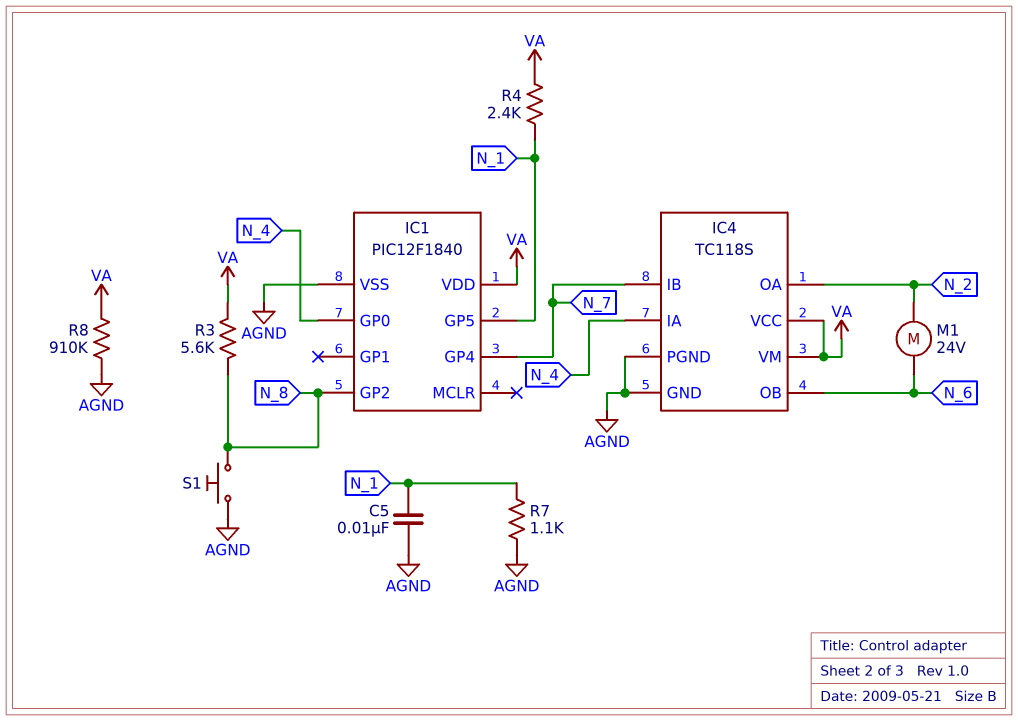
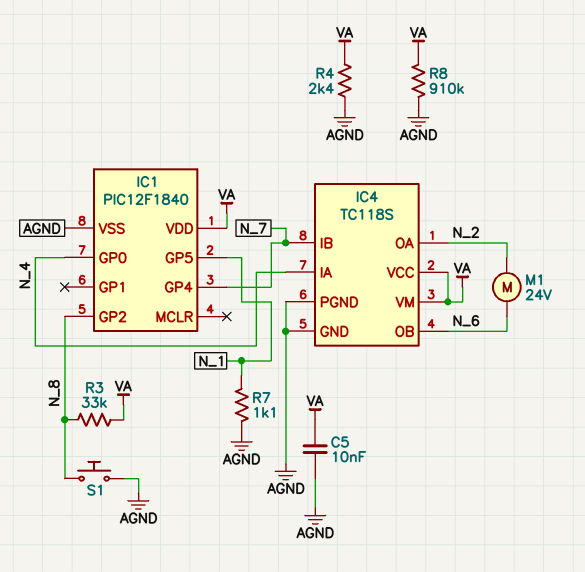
C5: 10nF (AGND, N_1) -> 10nF (AGND, VA)
R3: 5.6k (N_8, VA) -> 33k (N_8, VA)
R4: 2.4k (N_1, VA) -> 2.4k (AGND, VA)

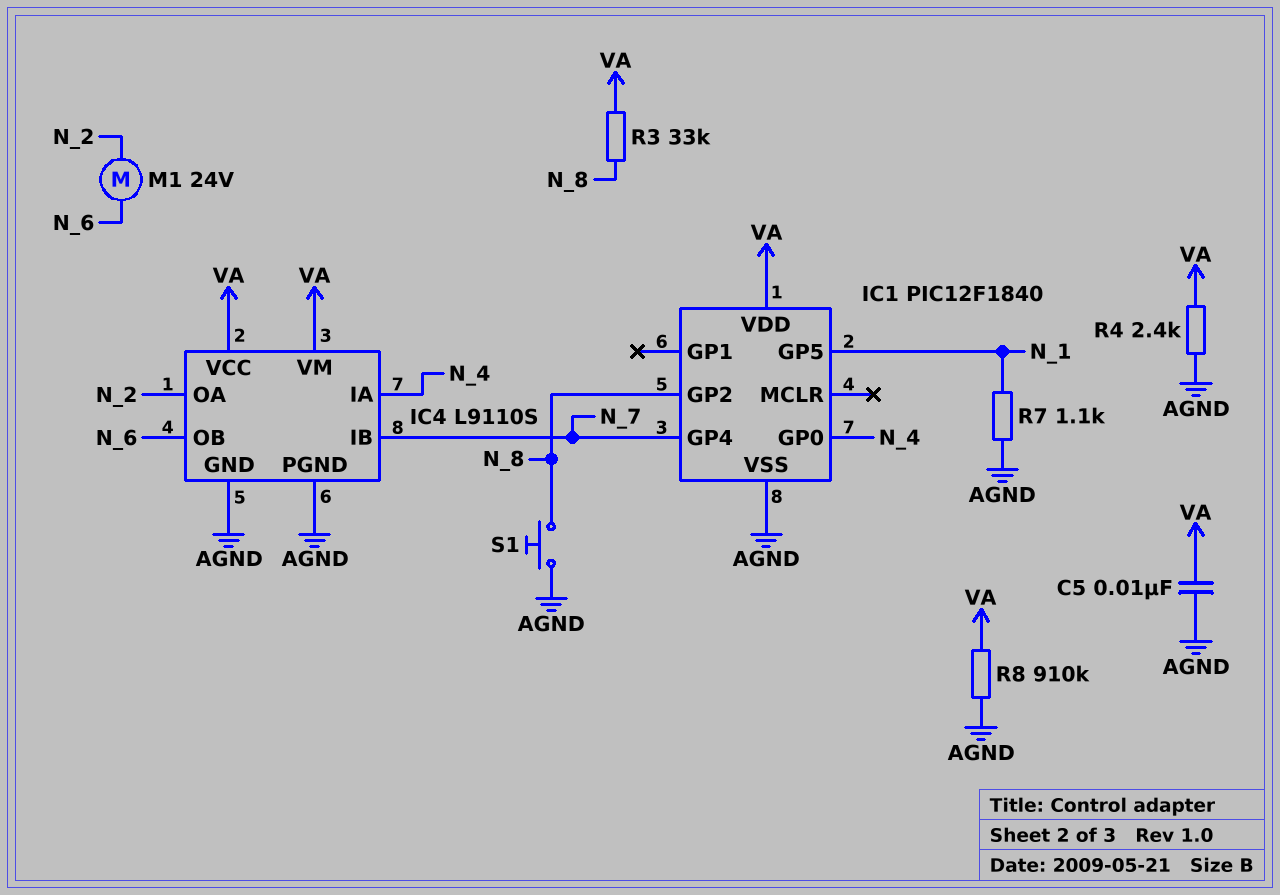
IC4: TC118S -> L9110S

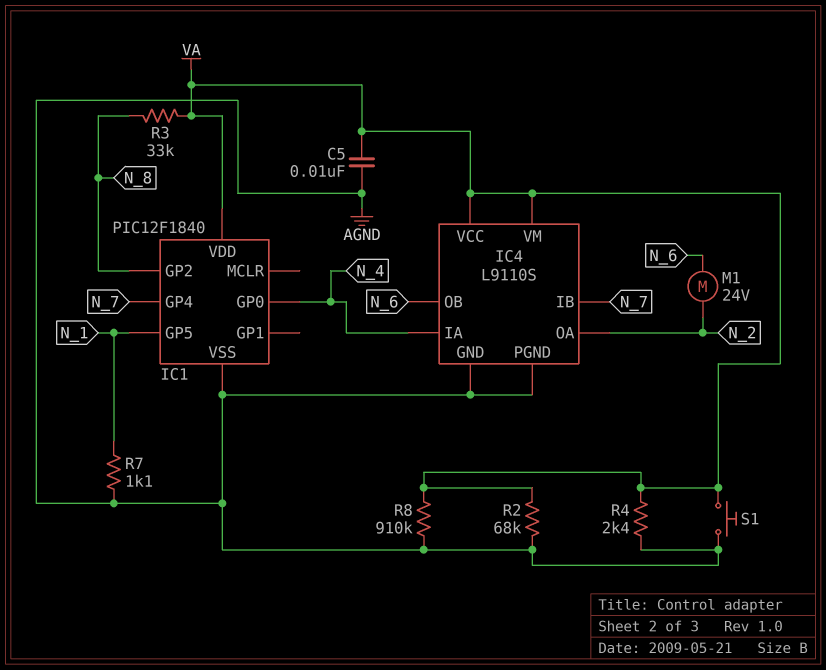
R2: none -> 68k (AGND, VA)
S1: button (AGND, N_8) -> button (AGND, VA)

